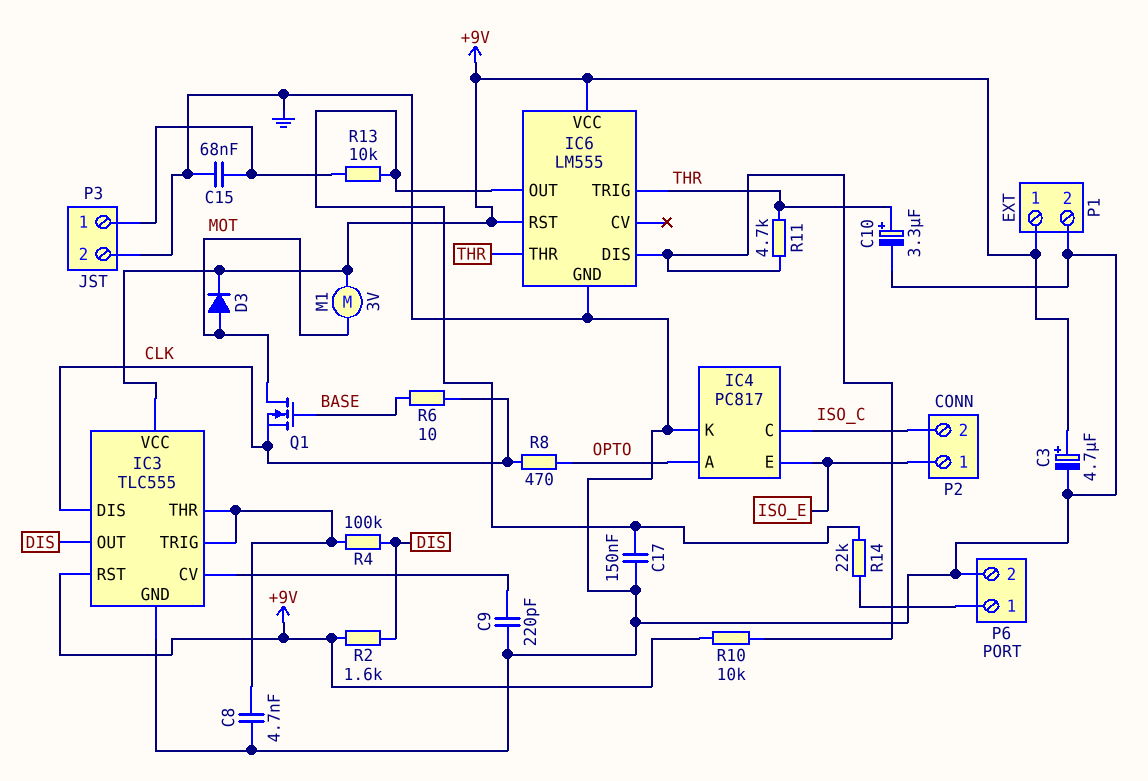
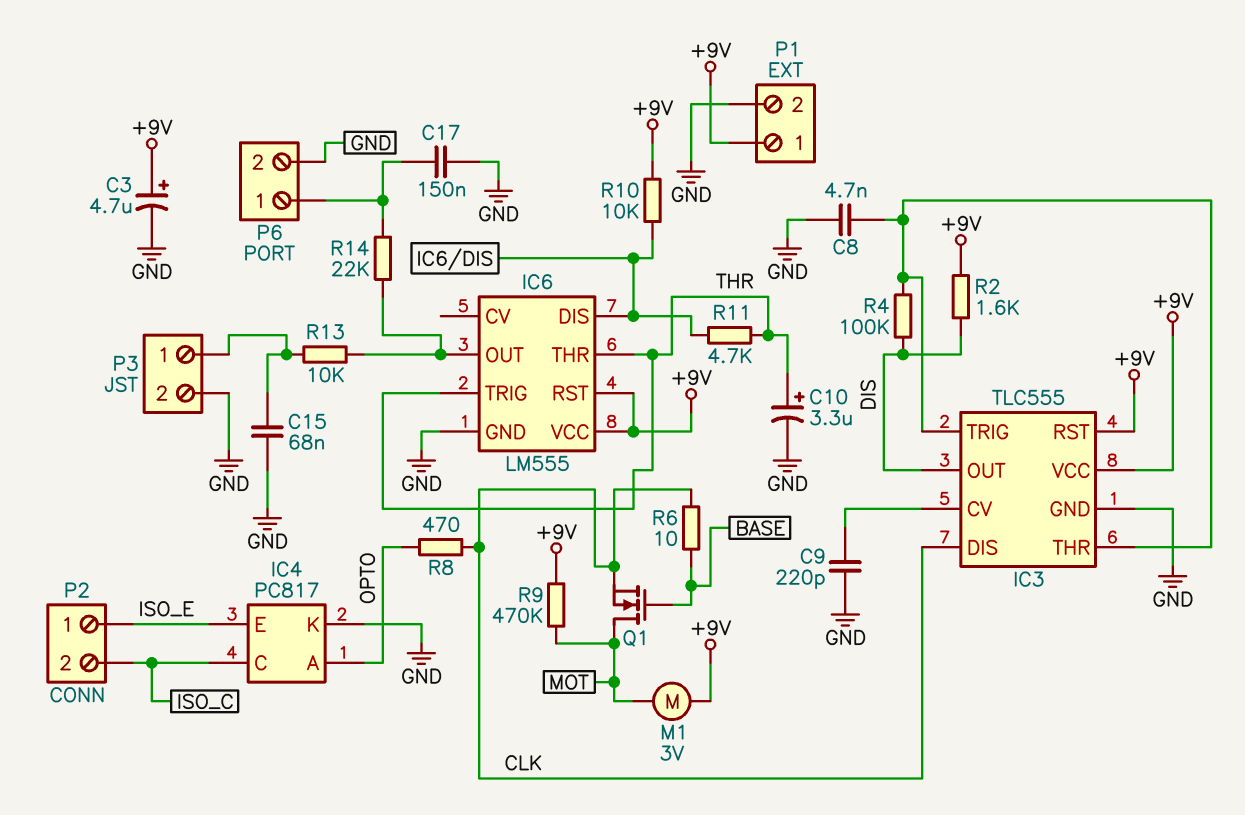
C17: 150nF (GND, IC6/OUT) -> 150nF (GND, P6/1)
D3: diode (A MOT, K +9V) -> none
R9: none -> 470k (+9V, MOT)

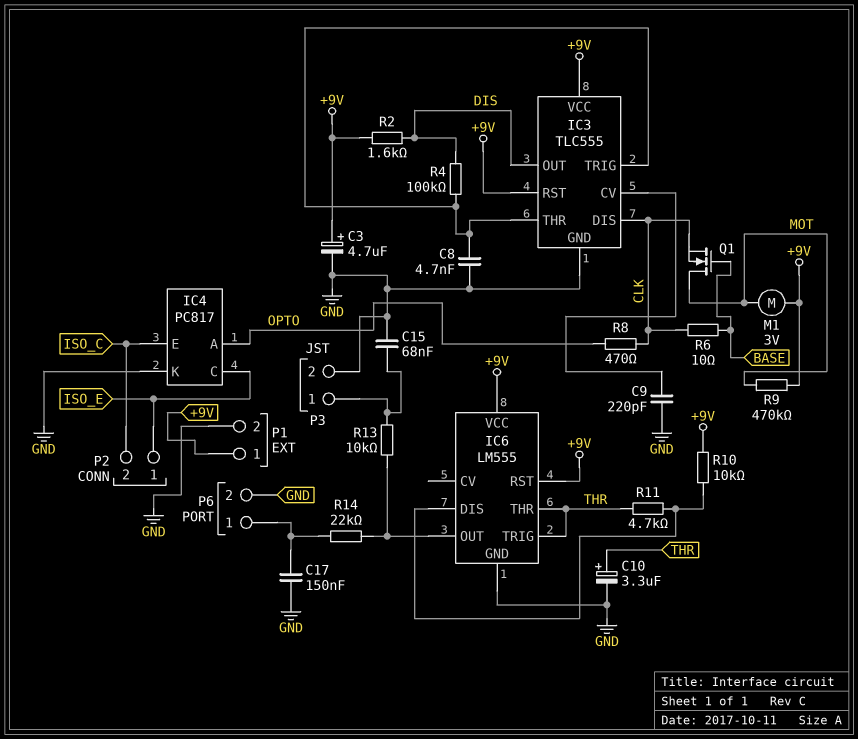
IC4 pin C: ISO_C -> ISO_E
IC4 pin E: ISO_E -> ISO_C

